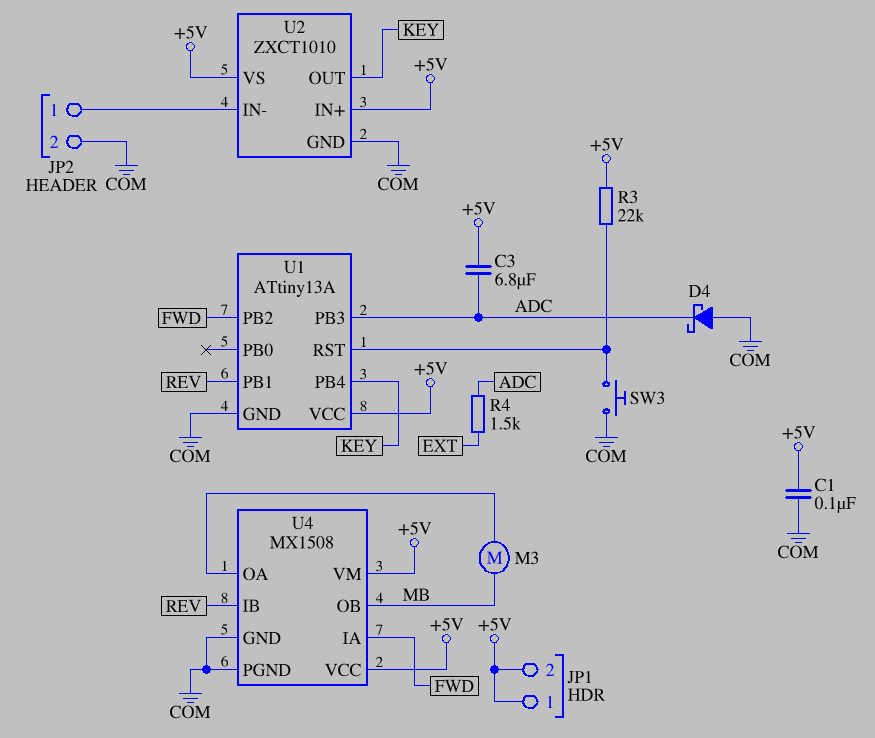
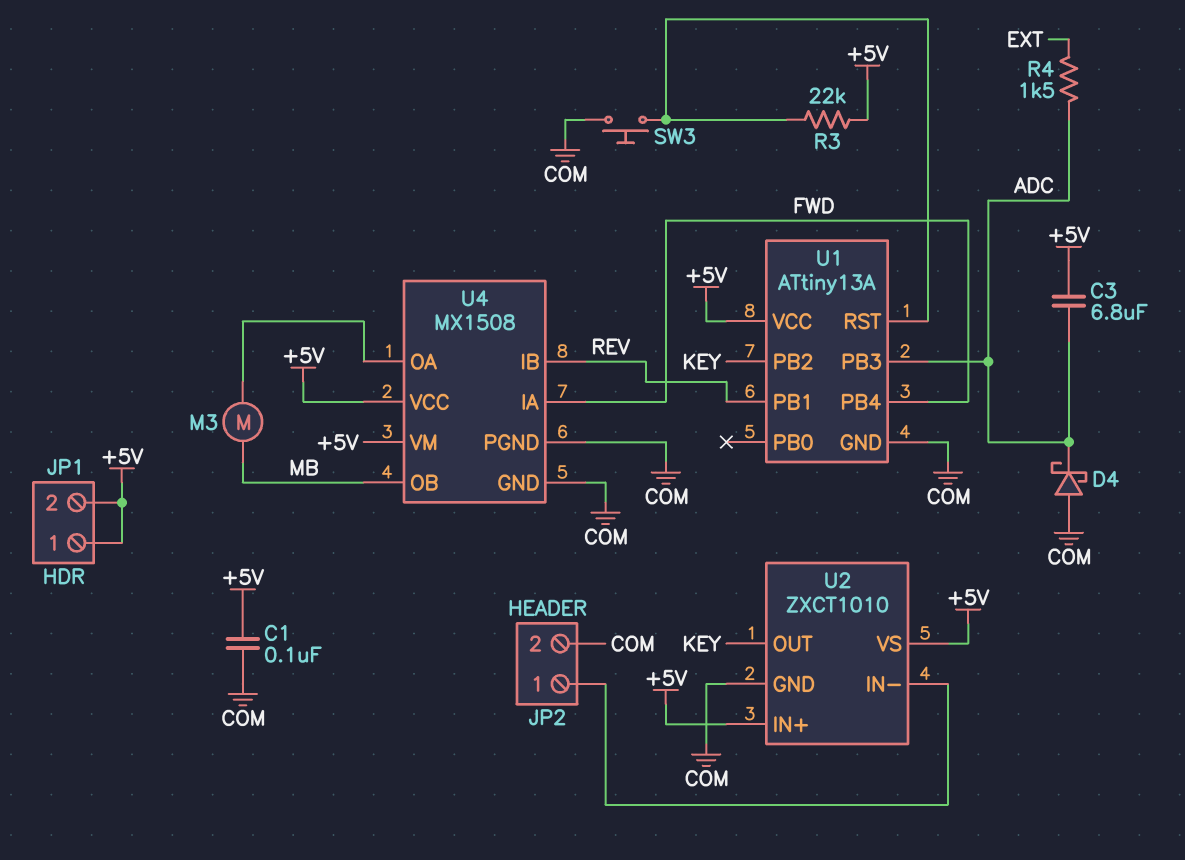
U1 pin PB2: FWD -> KEY
U1 pin PB4: KEY -> FWD

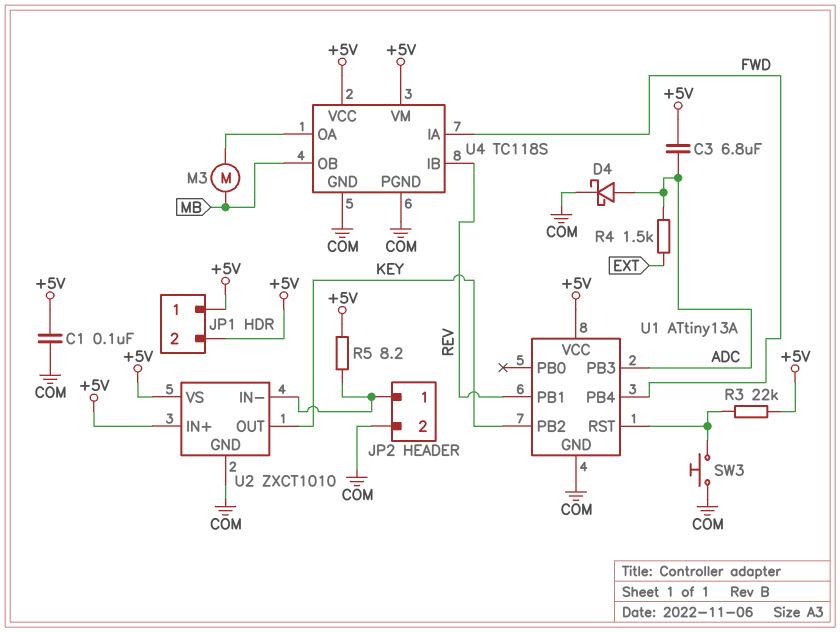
D4: schottky (A COM, K ADC) -> schottky (A ADC, K COM)
R5: none -> 8.2 (+5V, JP2/1)
U4: MX1508 -> TC118S

